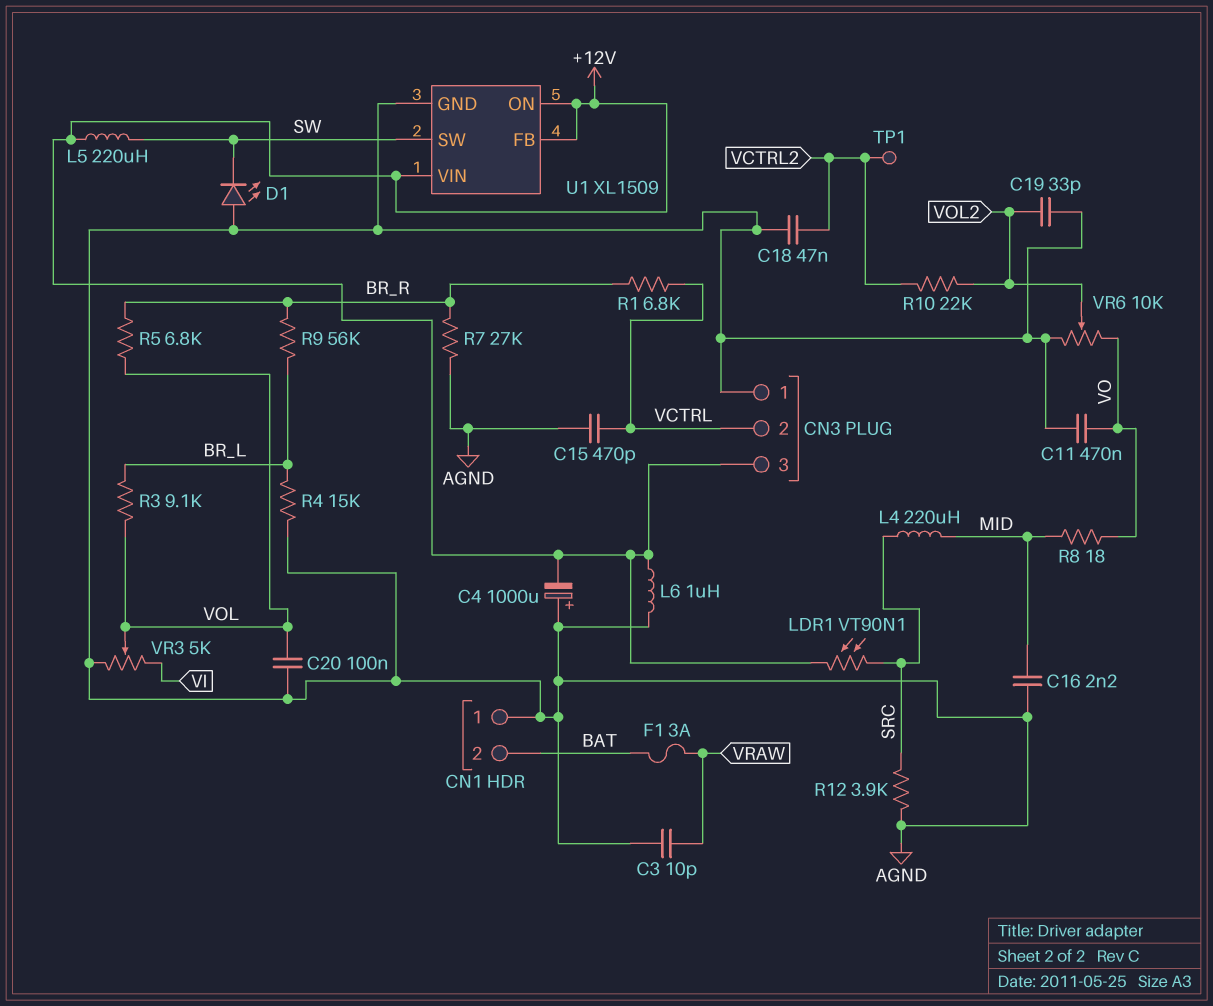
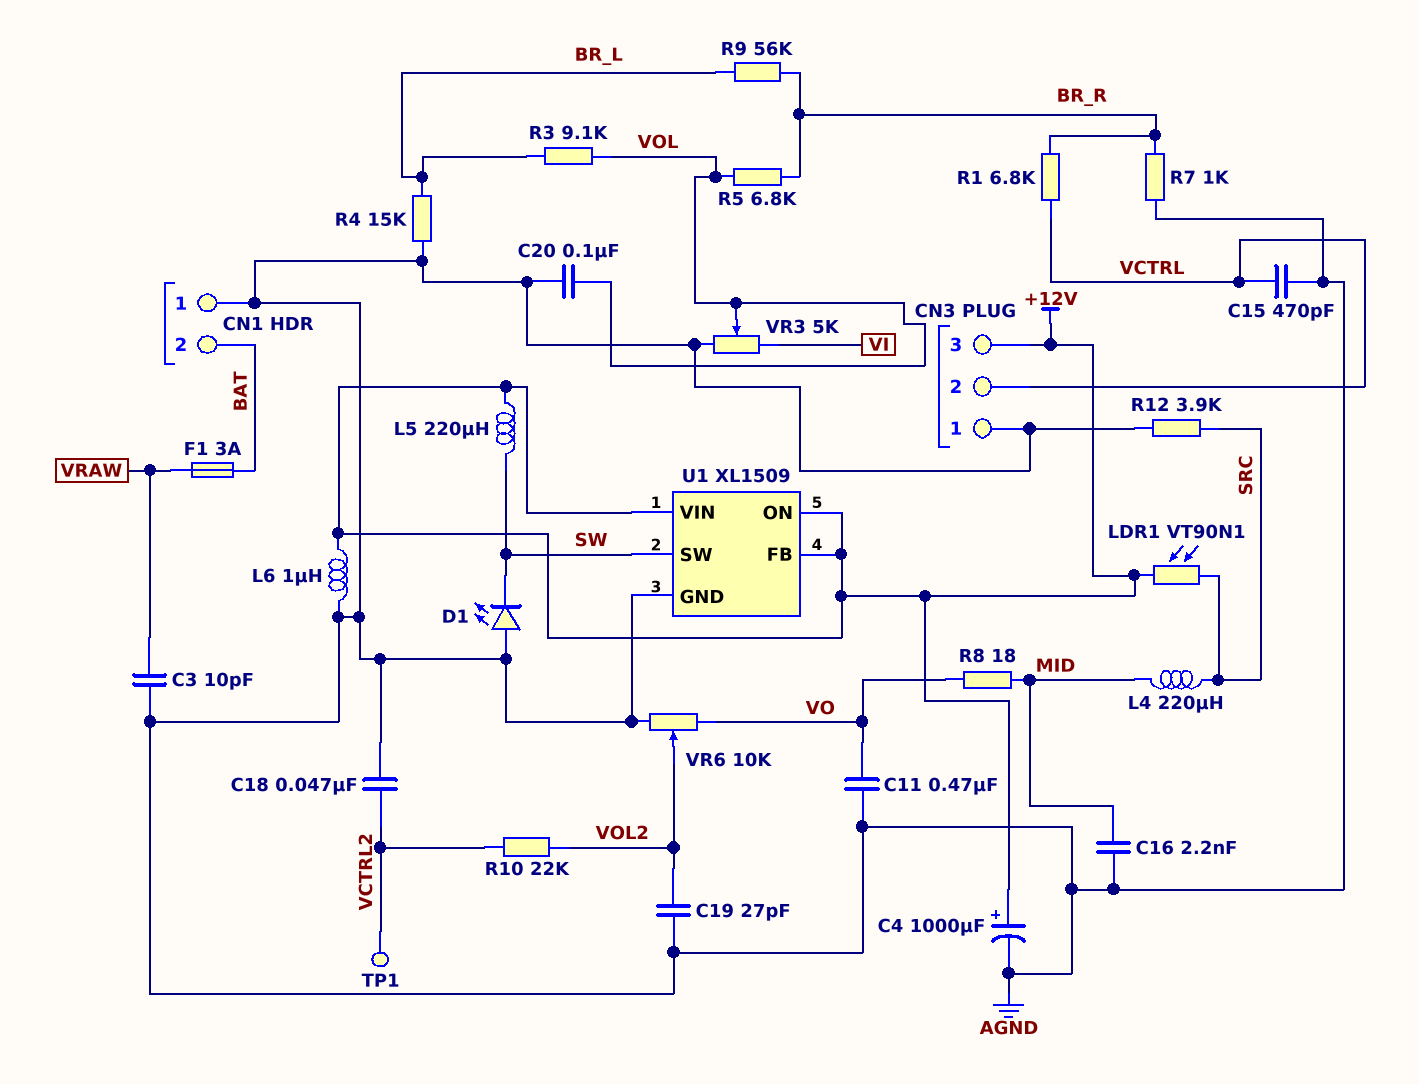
C4: 1000uF (plus AGND, minus +12V) -> 1000uF (plus +12V, minus AGND)
C19: 33pF (AGND, VOL2) -> 27pF (AGND, VOL2)
R7: 27k (AGND, BR_R) -> 1k (AGND, BR_R)

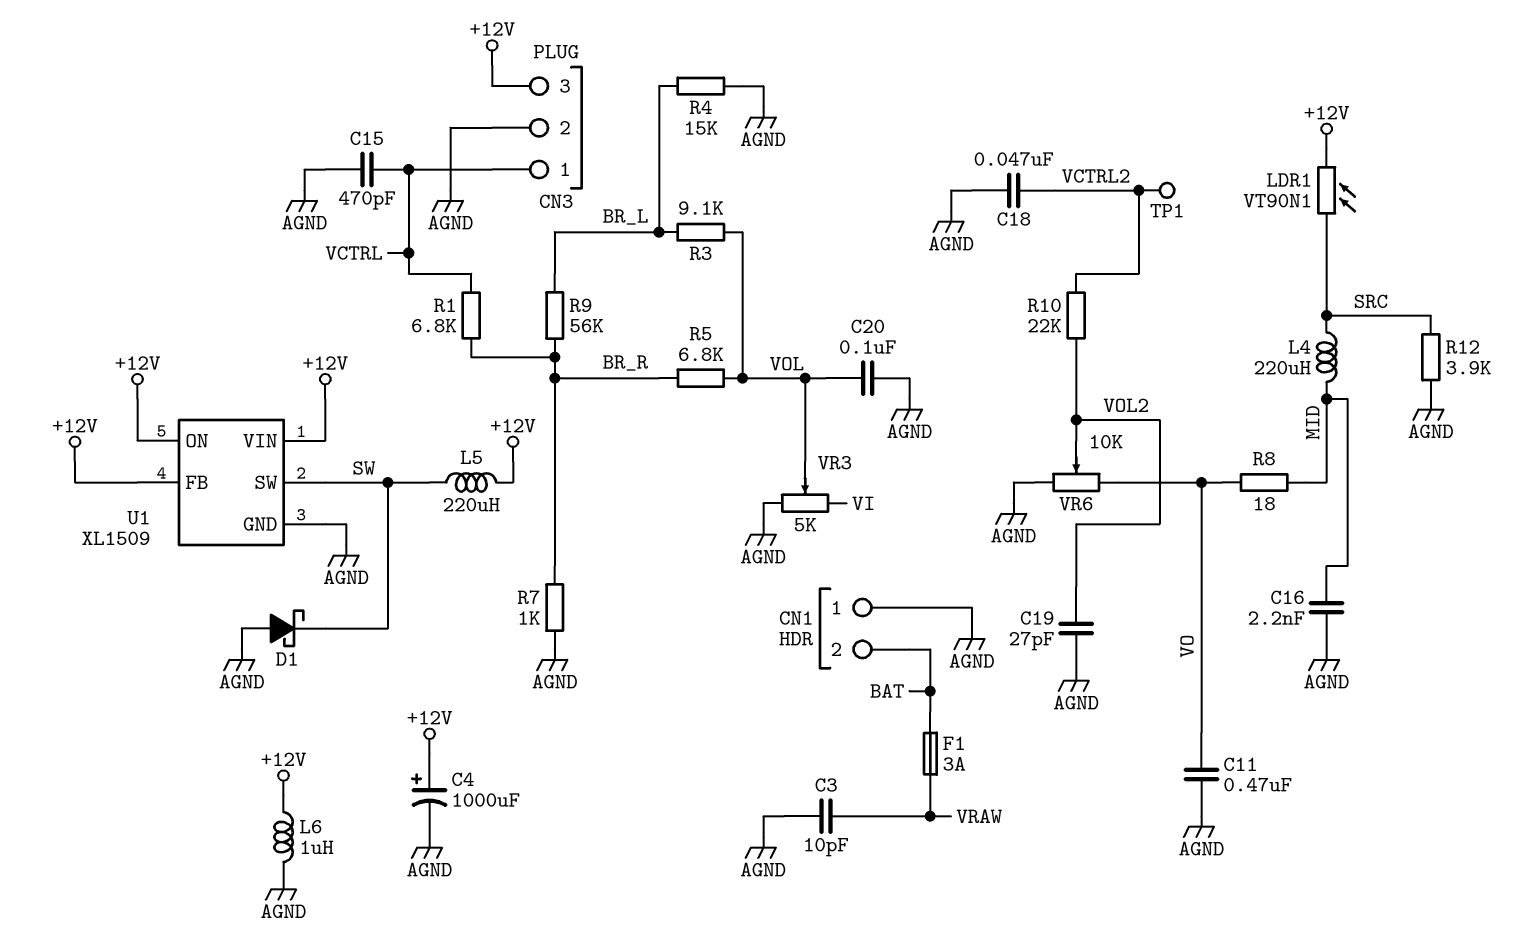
CN3 pin 1: AGND -> VCTRL
CN3 pin 2: VCTRL -> AGND
D1: LED (A AGND, K SW) -> schottky (A AGND, K SW)

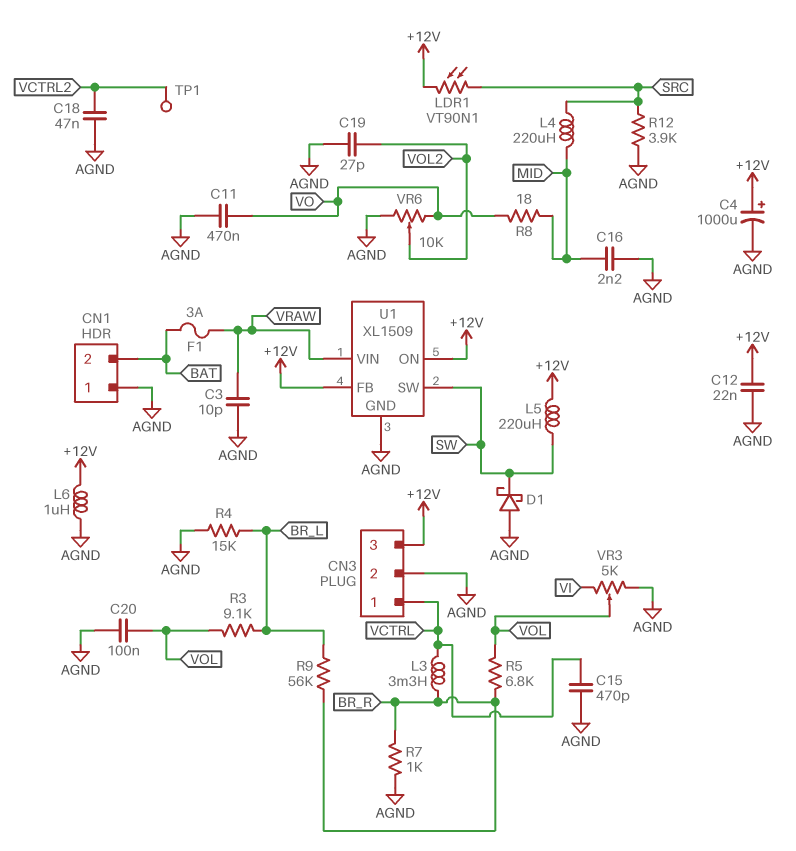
C12: none -> 22nF (+12V, AGND)
L3: none -> 3.3mH (BR_R, VCTRL)
R1: 6.8k (BR_R, VCTRL) -> none
R10: 22k (VCTRL2, VOL2) -> none
U1 pin VIN: +12V -> VRAW

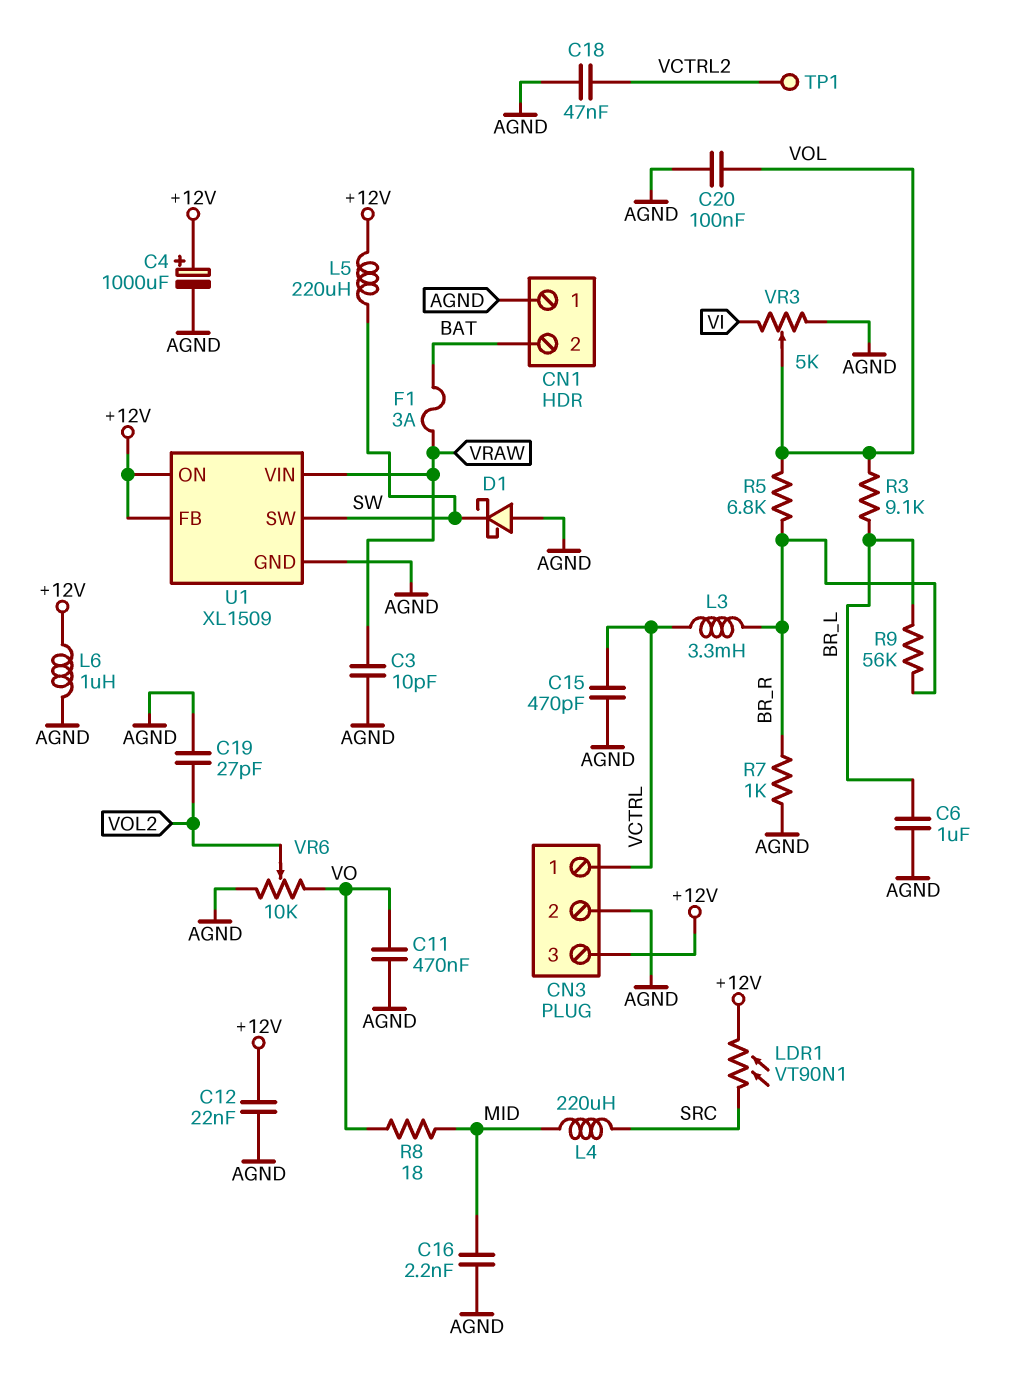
C6: none -> 1uF (AGND, BR_L)
R4: 15k (AGND, BR_L) -> none
R12: 3.9k (AGND, SRC) -> none

